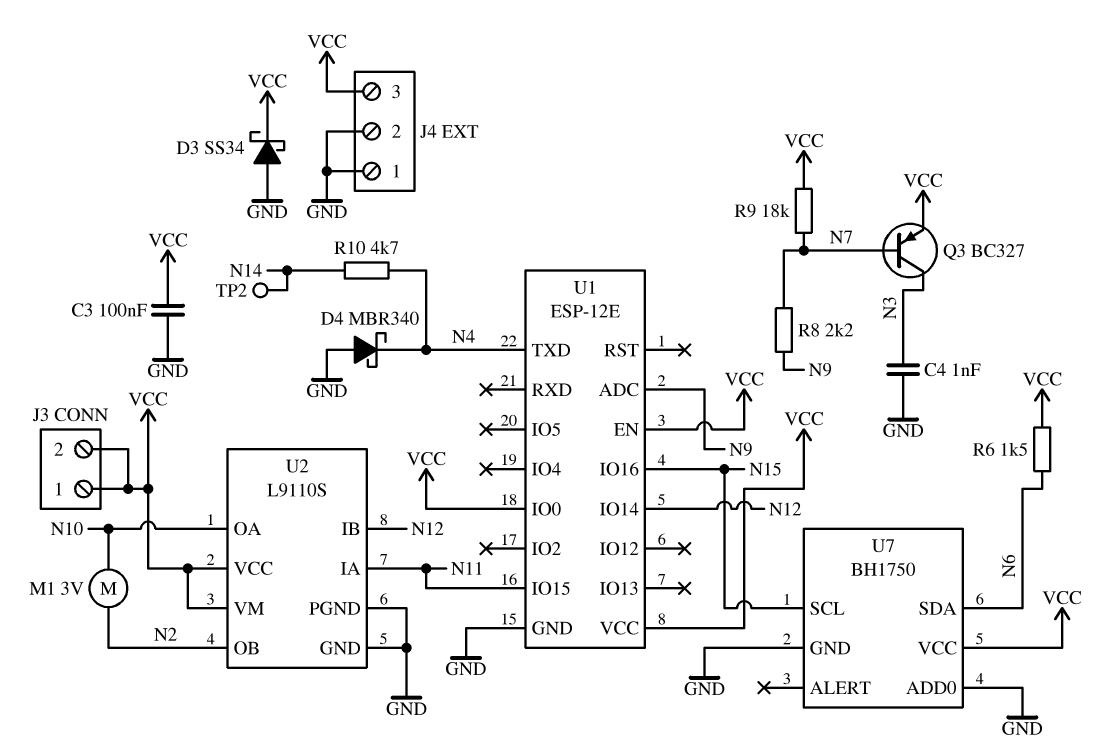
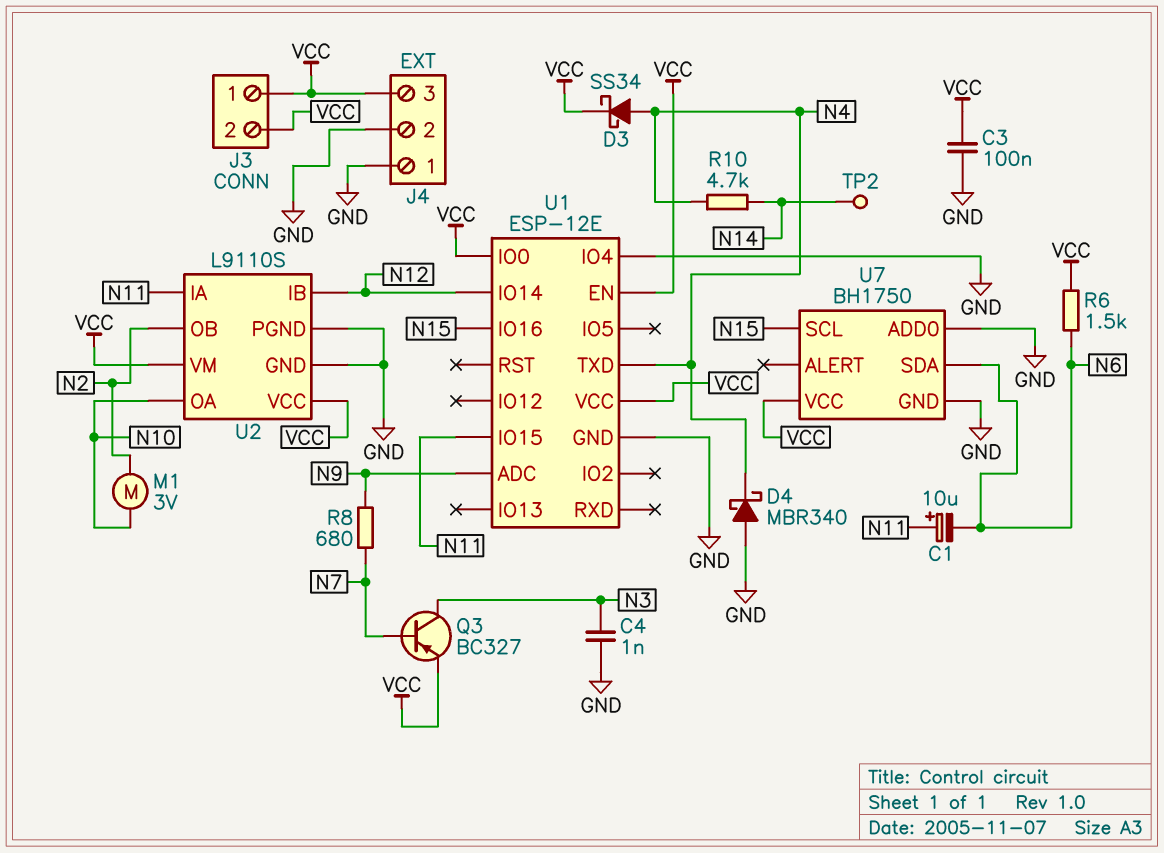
C1: none -> 10uF (plus N11, minus N6)
D3: schottky SS34 (A GND, K VCC) -> schottky SS34 (A N4, K VCC)
R8: 2.2k (N7, N9) -> 680 (N7, N9)
R9: 18k (N7, VCC) -> none
U1 pin IO4: none -> GND

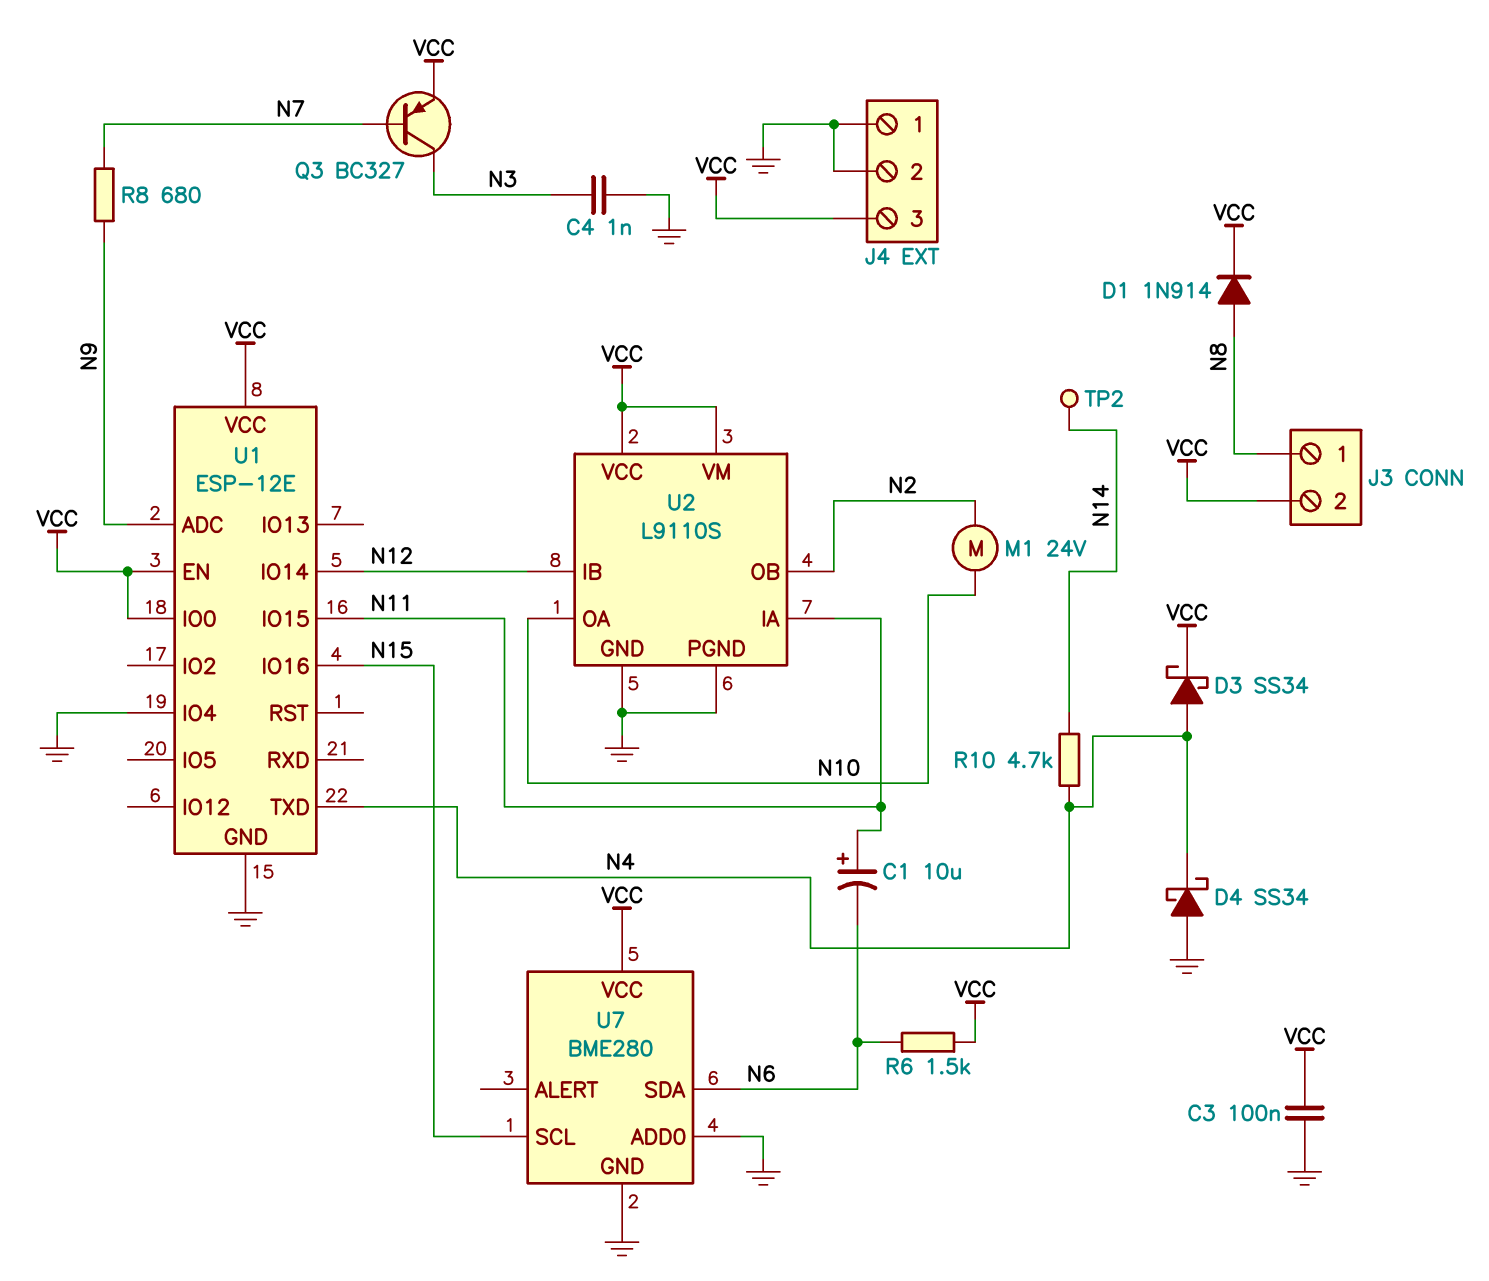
D1: none -> diode 1N914 (A N8, K VCC)
D4: schottky MBR340 (A GND, K N4) -> schottky SS34 (A GND, K N4)
J3 pin 1: VCC -> N8
M1: motor 3V (N2, N10) -> motor 24V (N2, N10)
U7: BH1750 -> BME280

